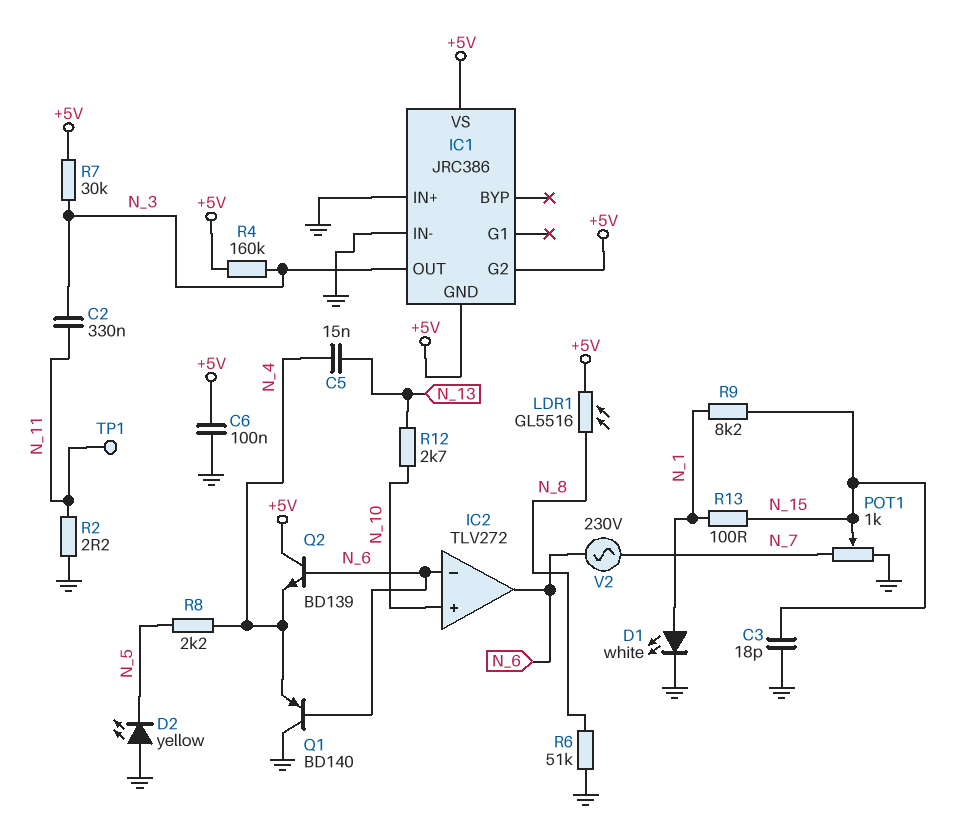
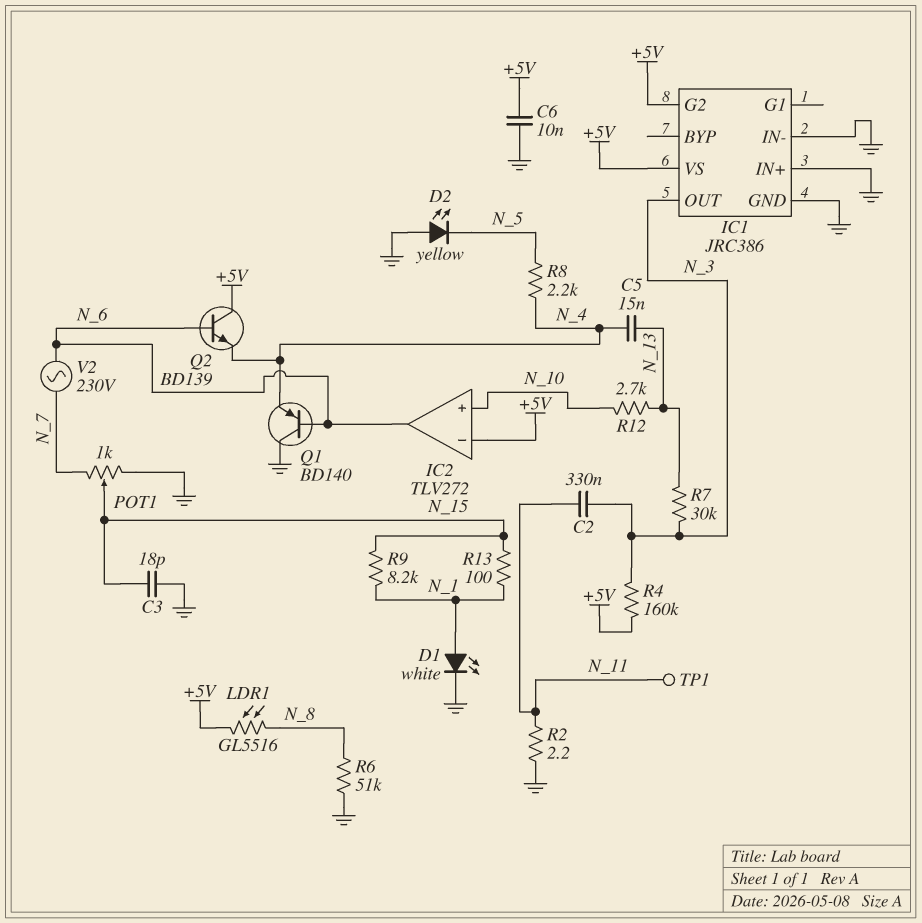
C6: 100nF (+5V, GND) -> 10nF (+5V, GND)
IC1 pin GND: +5V -> GND
IC2 pin in-: N_6 -> +5V
R7: 30k (+5V, N_3) -> 30k (N_3, N_13)

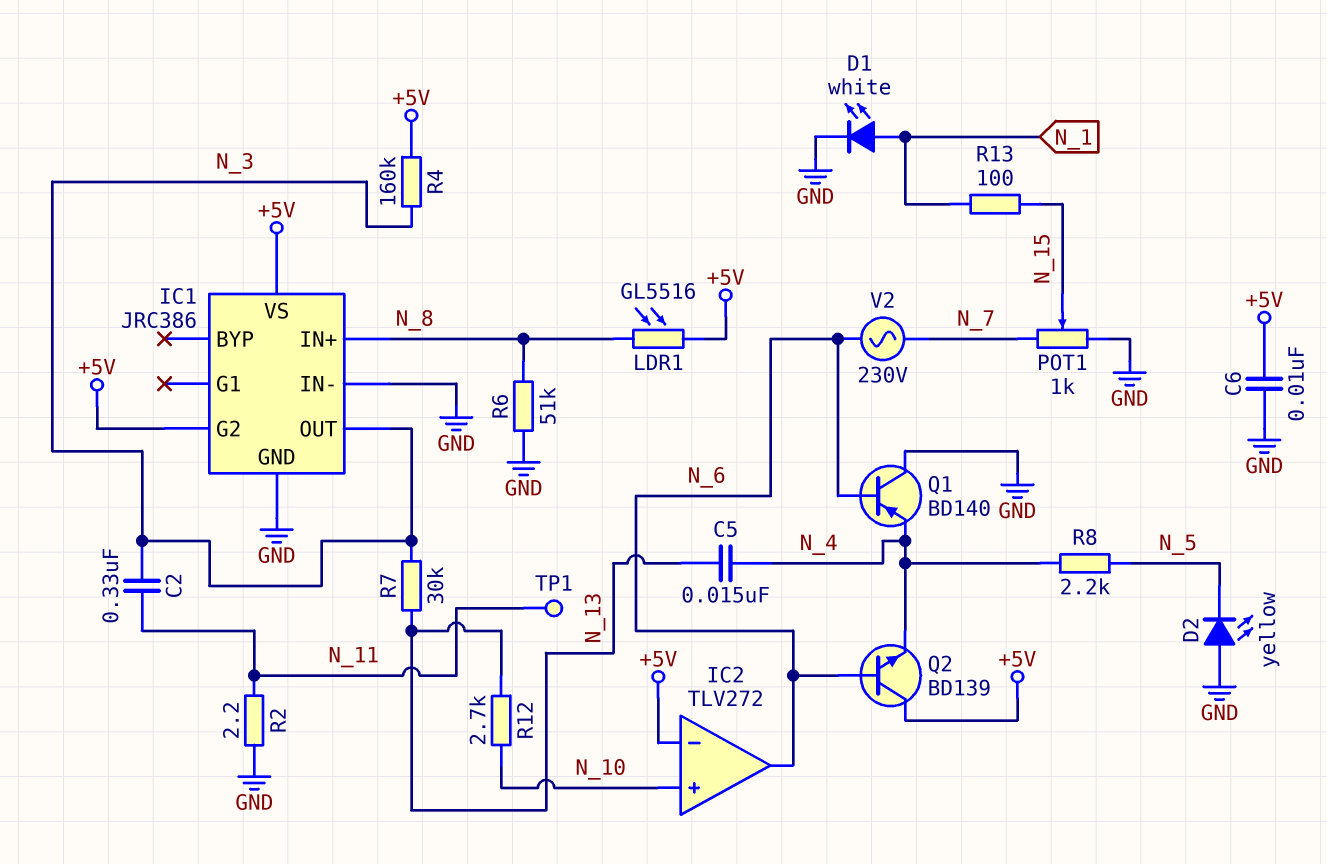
C3: 18pF (GND, N_15) -> none
IC1 pin IN+: GND -> N_8
R9: 8.2k (N_1, N_15) -> none

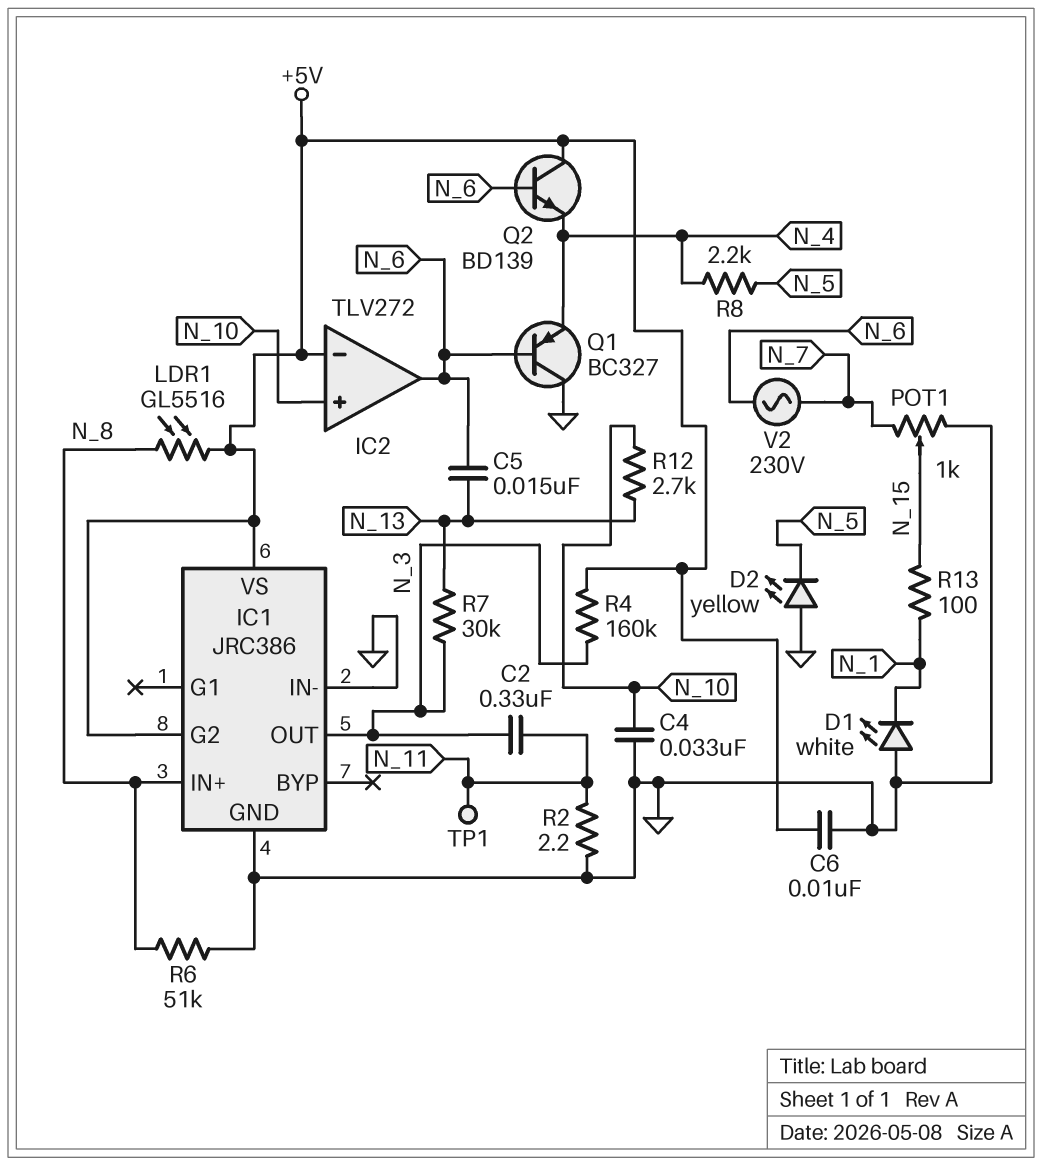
C4: none -> 33nF (GND, N_10)
C5: 15nF (N_4, N_13) -> 15nF (N_6, N_13)
D1: LED white (A N_1, K GND) -> LED white (A GND, K N_1)
Q1: PNP BD140 (B N_6, C GND, E N_4) -> PNP BC327 (B N_6, C GND, E N_4)

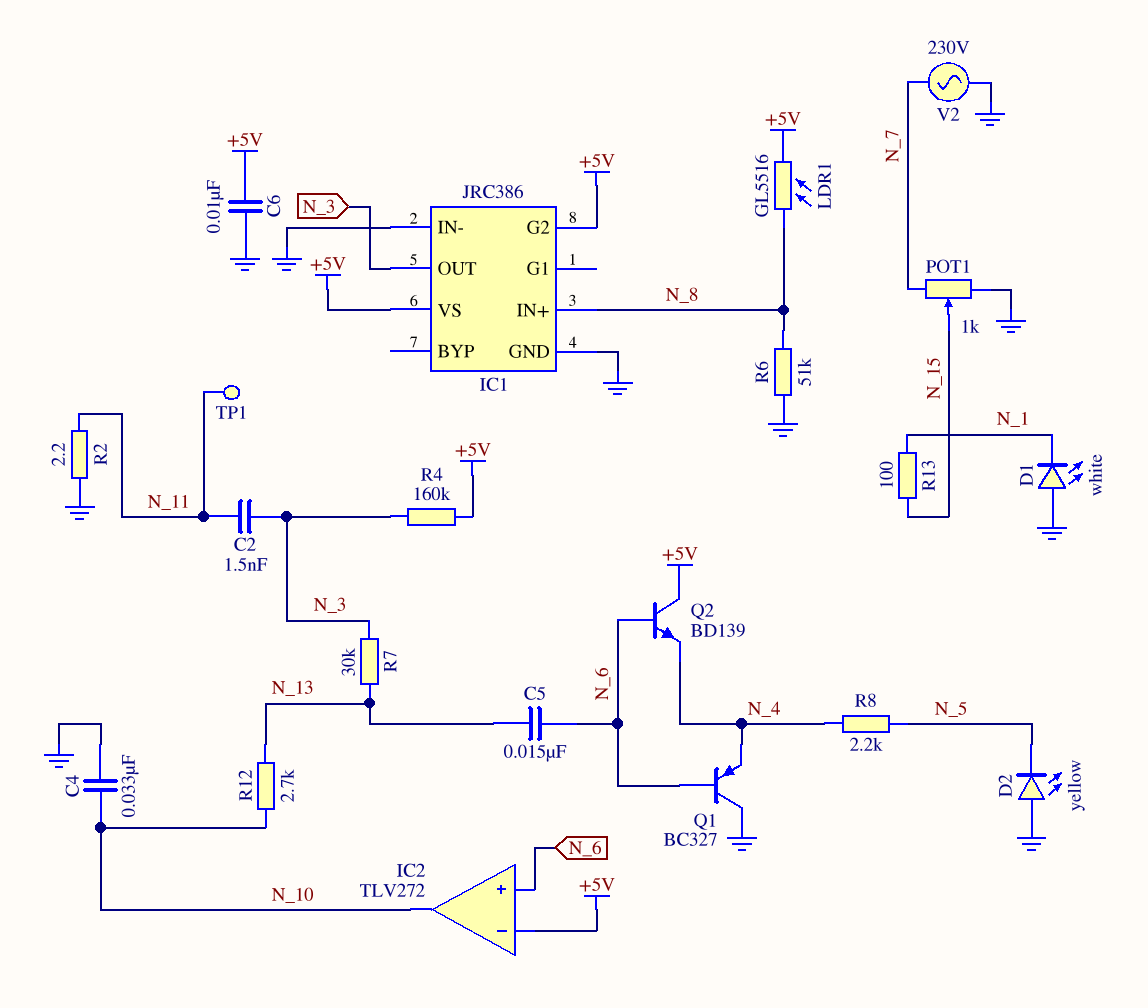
C2: 330nF (N_3, N_11) -> 1.5nF (N_3, N_11)
IC2 pin in+: N_10 -> N_6
IC2 pin out: N_6 -> N_10
V2: AC 230V (N_6, N_7) -> AC 230V (GND, N_7)

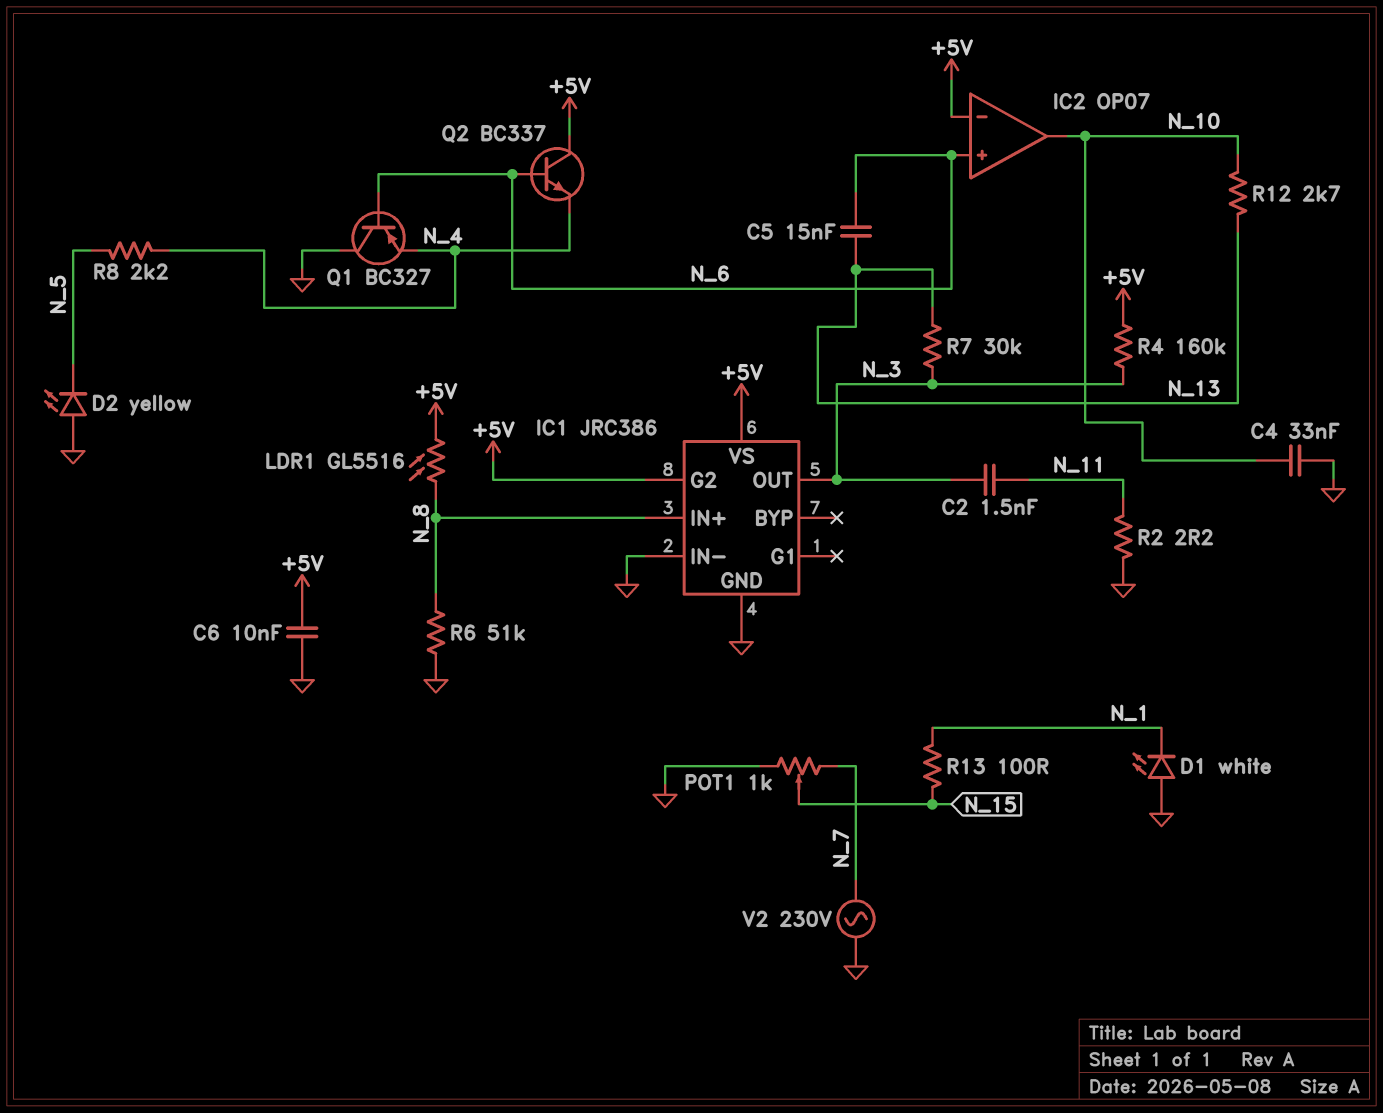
IC2: TLV272 -> OP07
Q2: NPN BD139 (B N_6, C +5V, E N_4) -> NPN BC337 (B N_6, C +5V, E N_4)
TP1: test point (N_11) -> none

